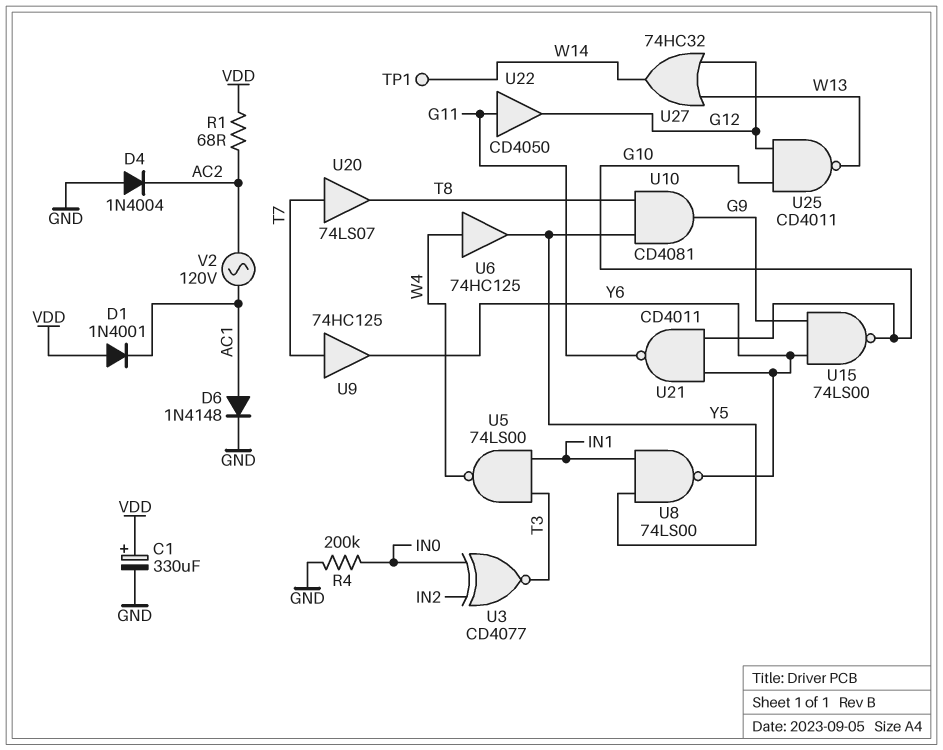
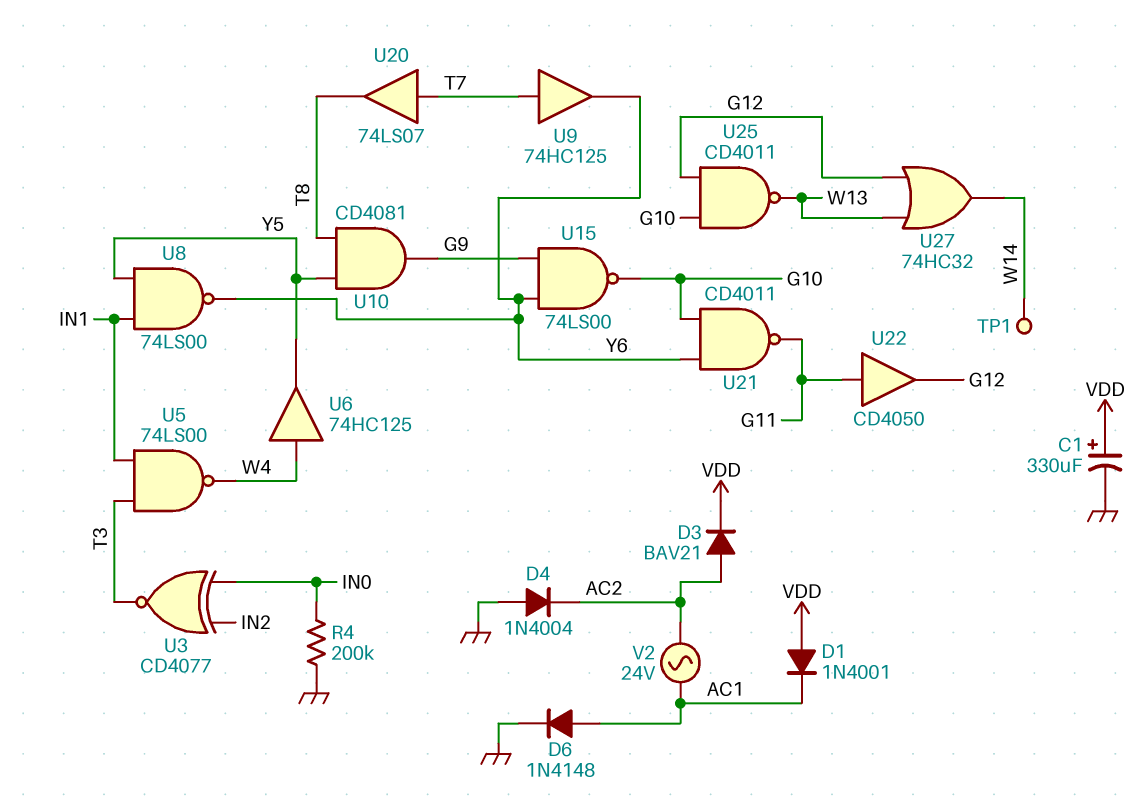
D3: none -> diode BAV21 (A AC2, K VDD)
R1: 68 (AC2, VDD) -> none
V2: AC 120V (AC1, AC2) -> AC 24V (AC1, AC2)

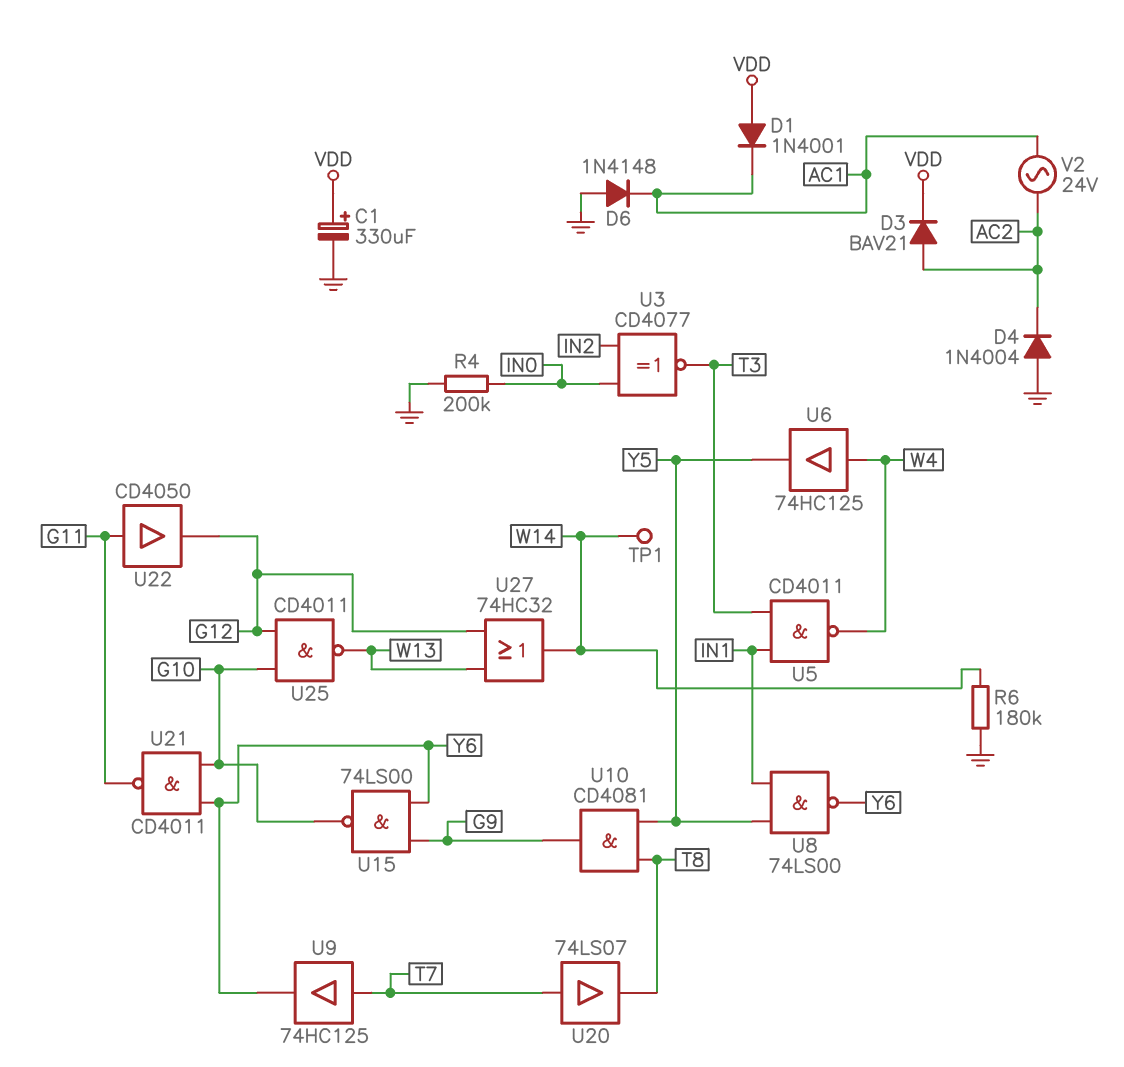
D6: diode 1N4148 (A AC1, K GND) -> diode 1N4148 (A GND, K AC1)
R6: none -> 180k (GND, W14)
U5: NAND 74LS00 (in IN1, in T3, out W4) -> NAND CD4011 (in IN1, in T3, out W4)

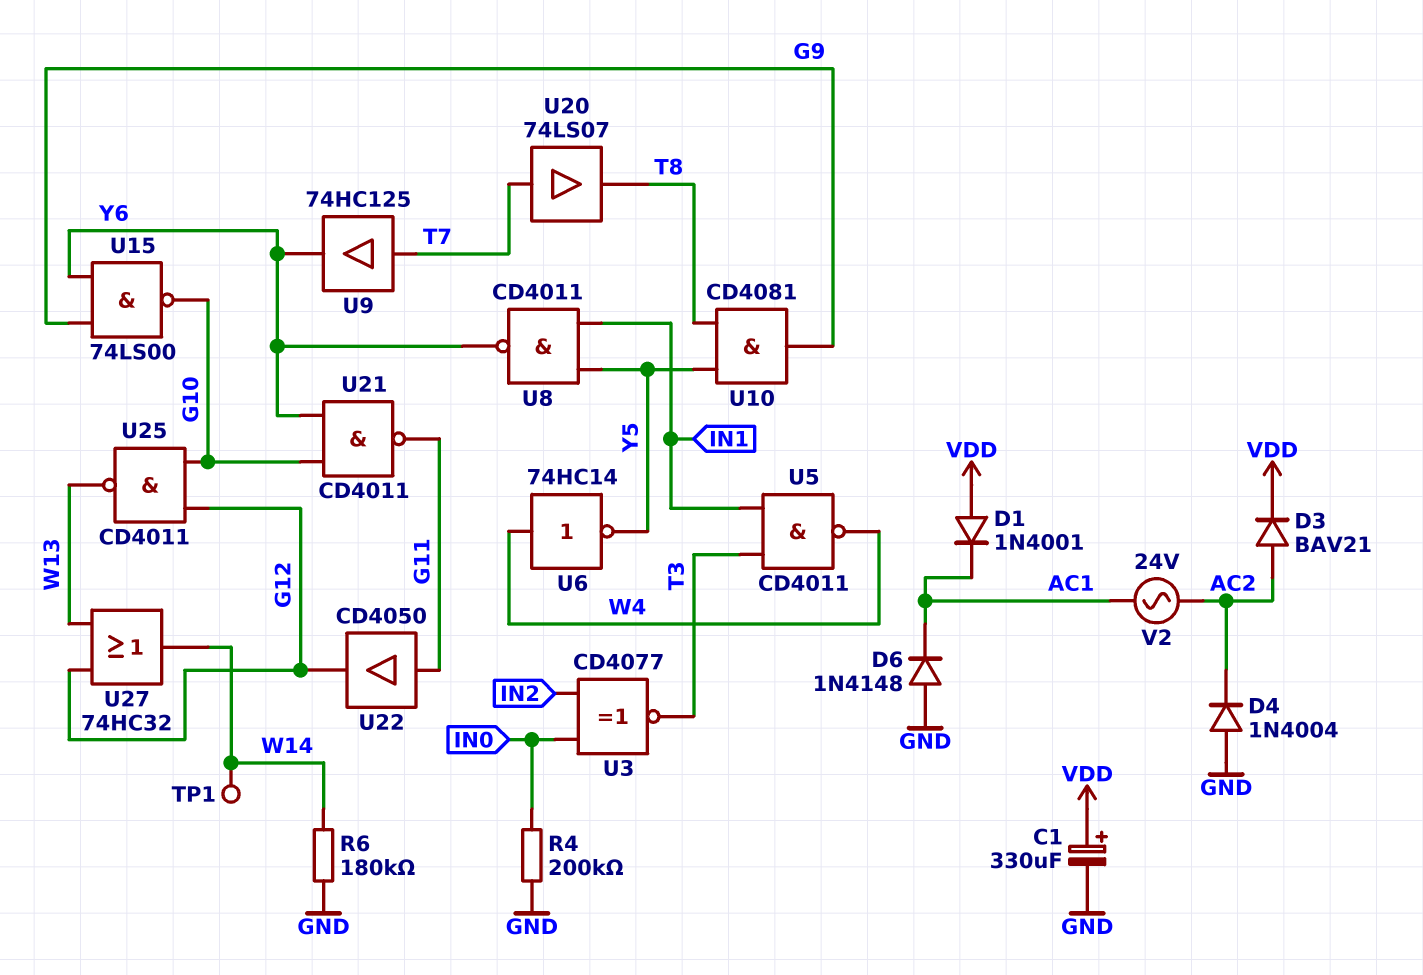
U6: buffer 74HC125 (in W4, out Y5) -> NOT 74HC14 (in W4, out Y5)
U8: NAND 74LS00 (in IN1, in Y5, out Y6) -> NAND CD4011 (in IN1, in Y5, out Y6)

